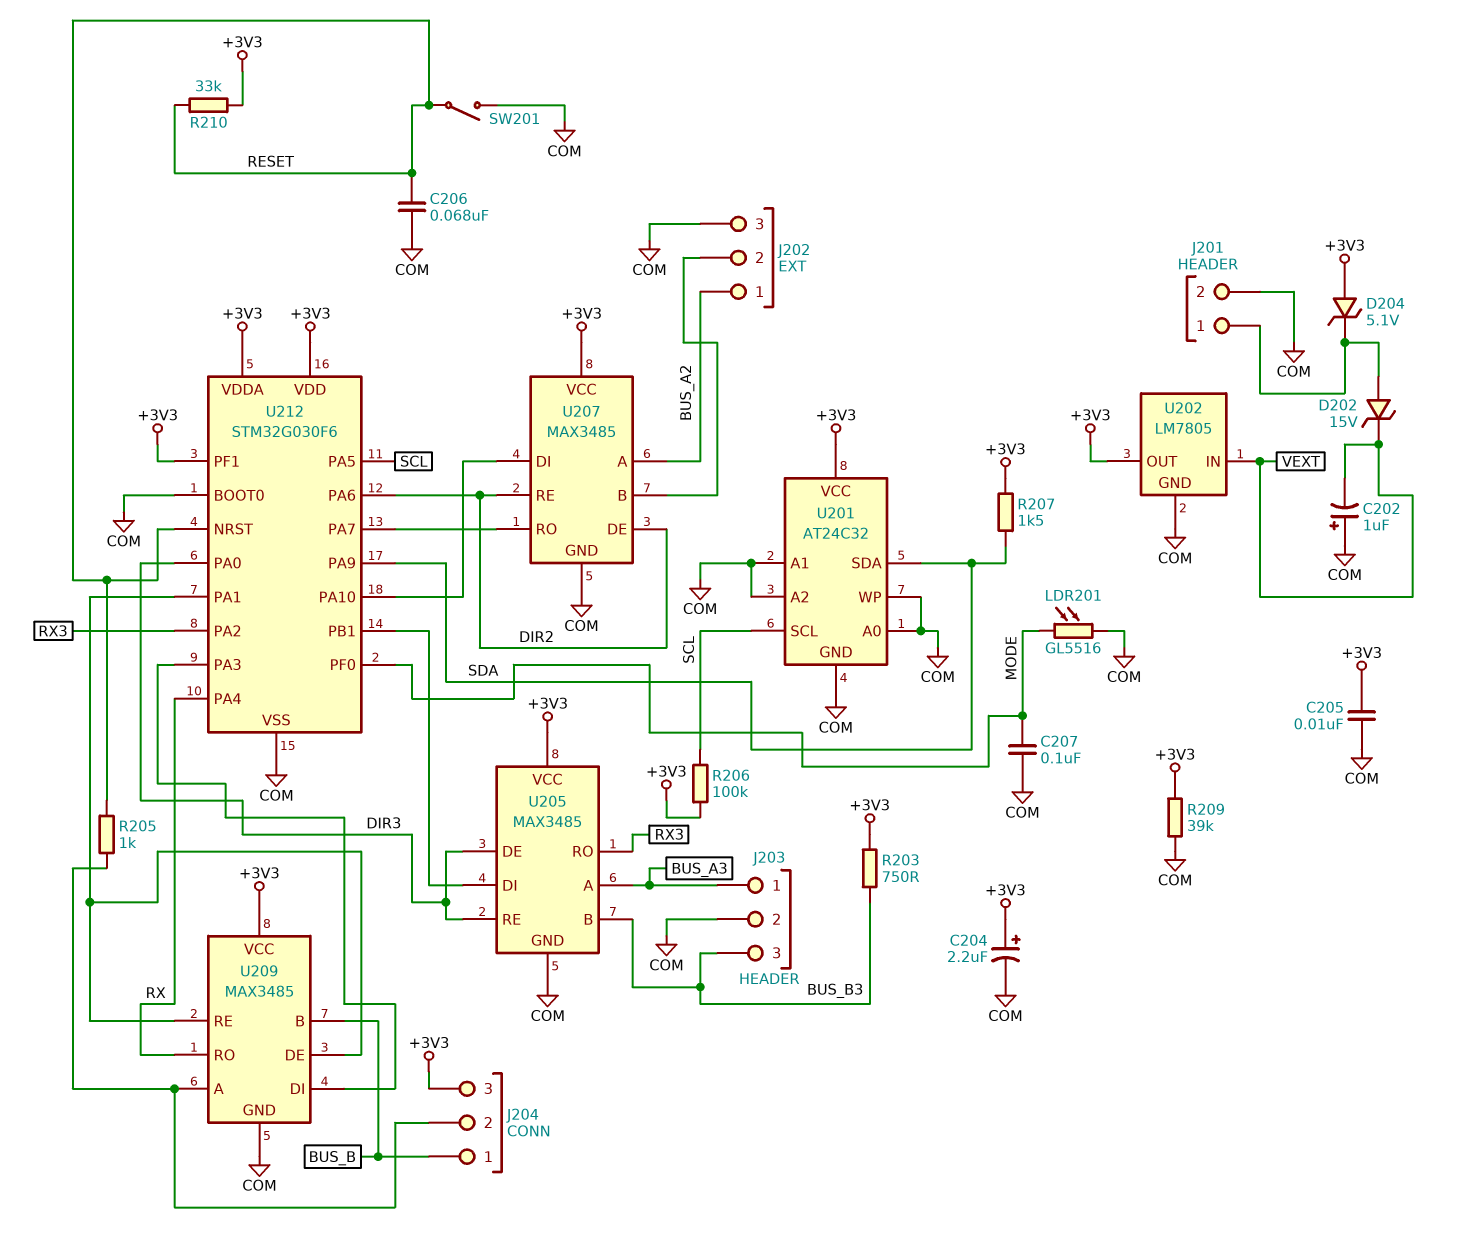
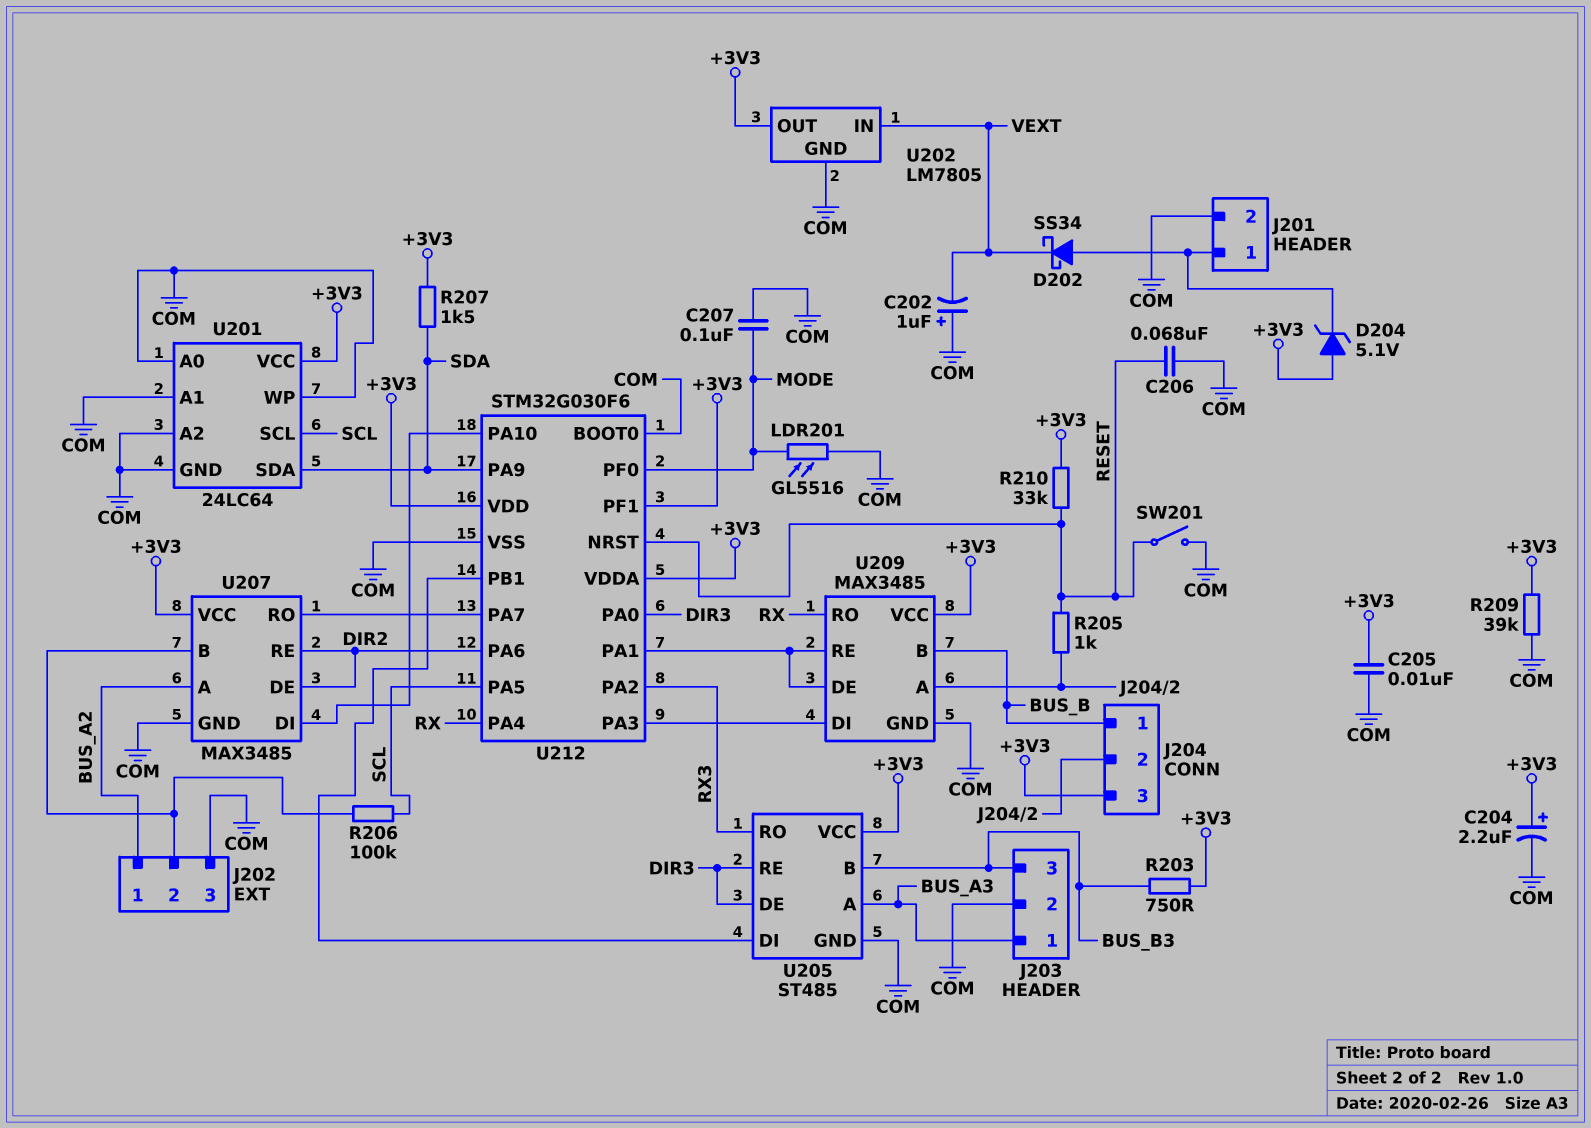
D202: zener 15V (A J201/1, K VEXT) -> schottky SS34 (A J201/1, K VEXT)
R206: 100k (+3V3, SCL) -> 100k (J202/2, SCL)
U201: AT24C32 -> 24LC64
U205: MAX3485 -> ST485

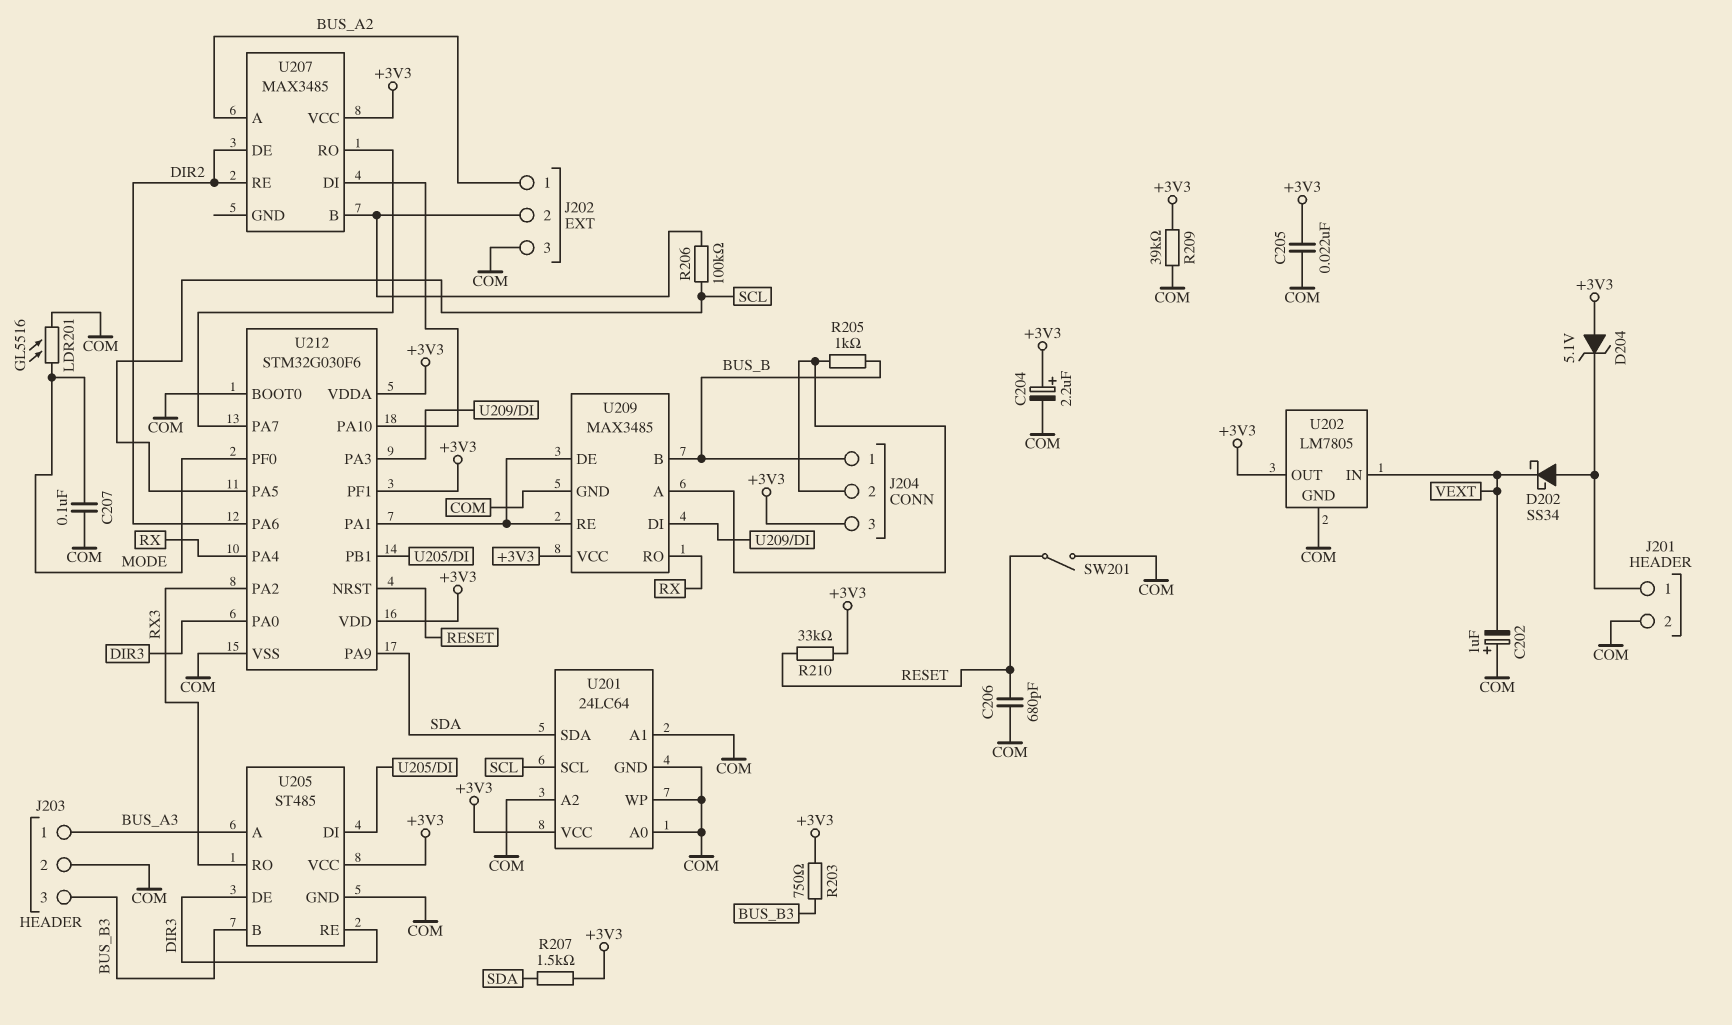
C205: 10nF (+3V3, COM) -> 22nF (+3V3, COM)
C206: 68nF (COM, RESET) -> 680pF (COM, RESET)
R205: 1k (J204/2, RESET) -> 1k (BUS_B, J204/2)
U207 pin GND: COM -> none

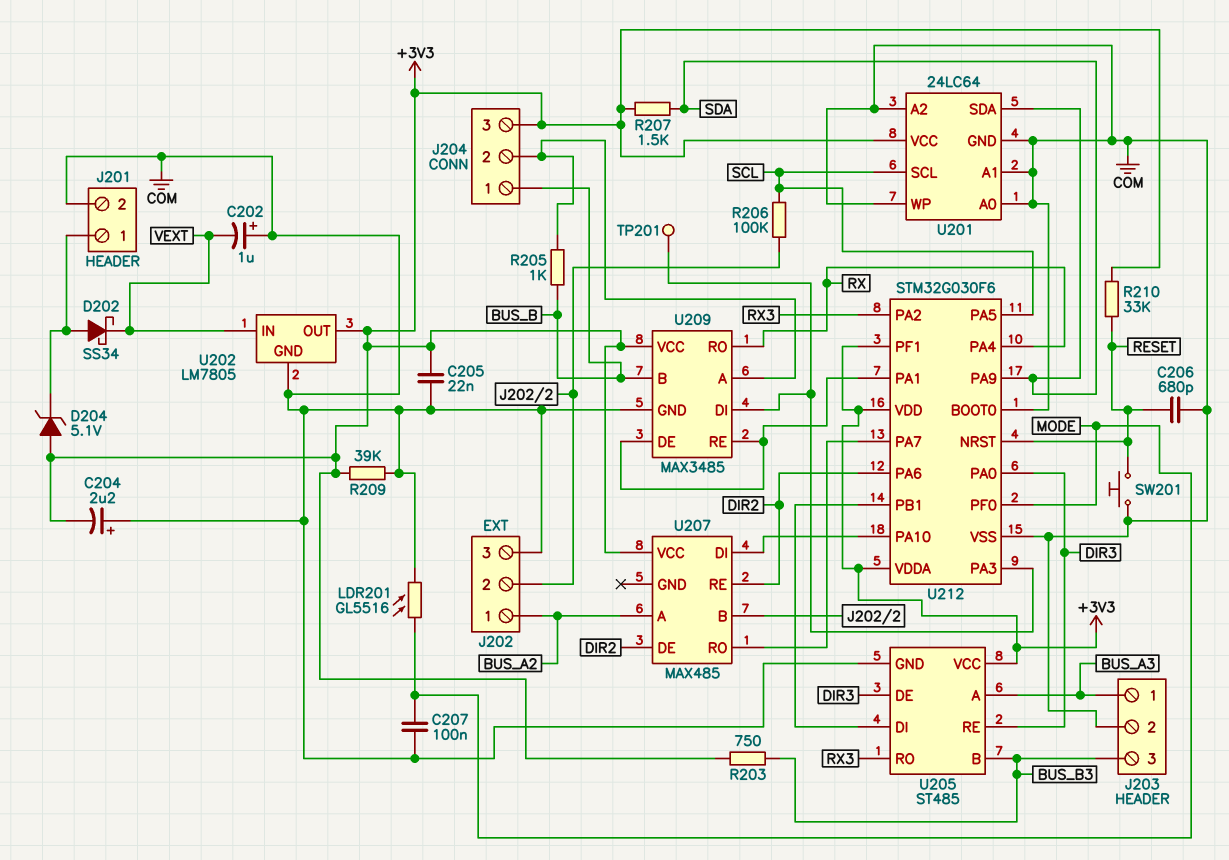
C204: 2.2uF (plus +3V3, minus COM) -> 2.2uF (plus COM, minus +3V3)
SW201: switch (COM, RESET) -> button (COM, RESET)
TP201: none -> test point (U209/DI)
U207: MAX3485 -> MAX485

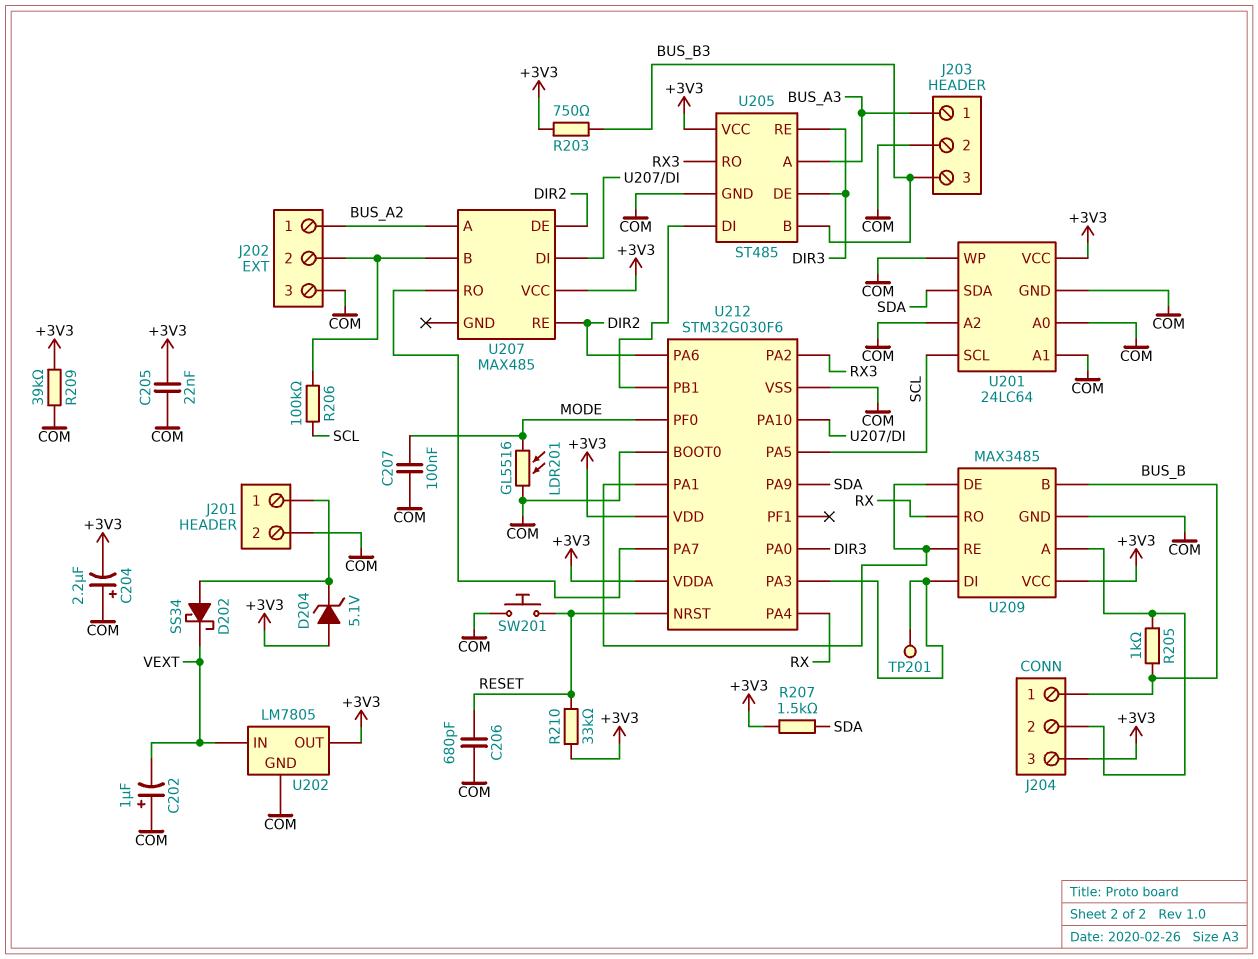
U212 pin PF1: +3V3 -> none

